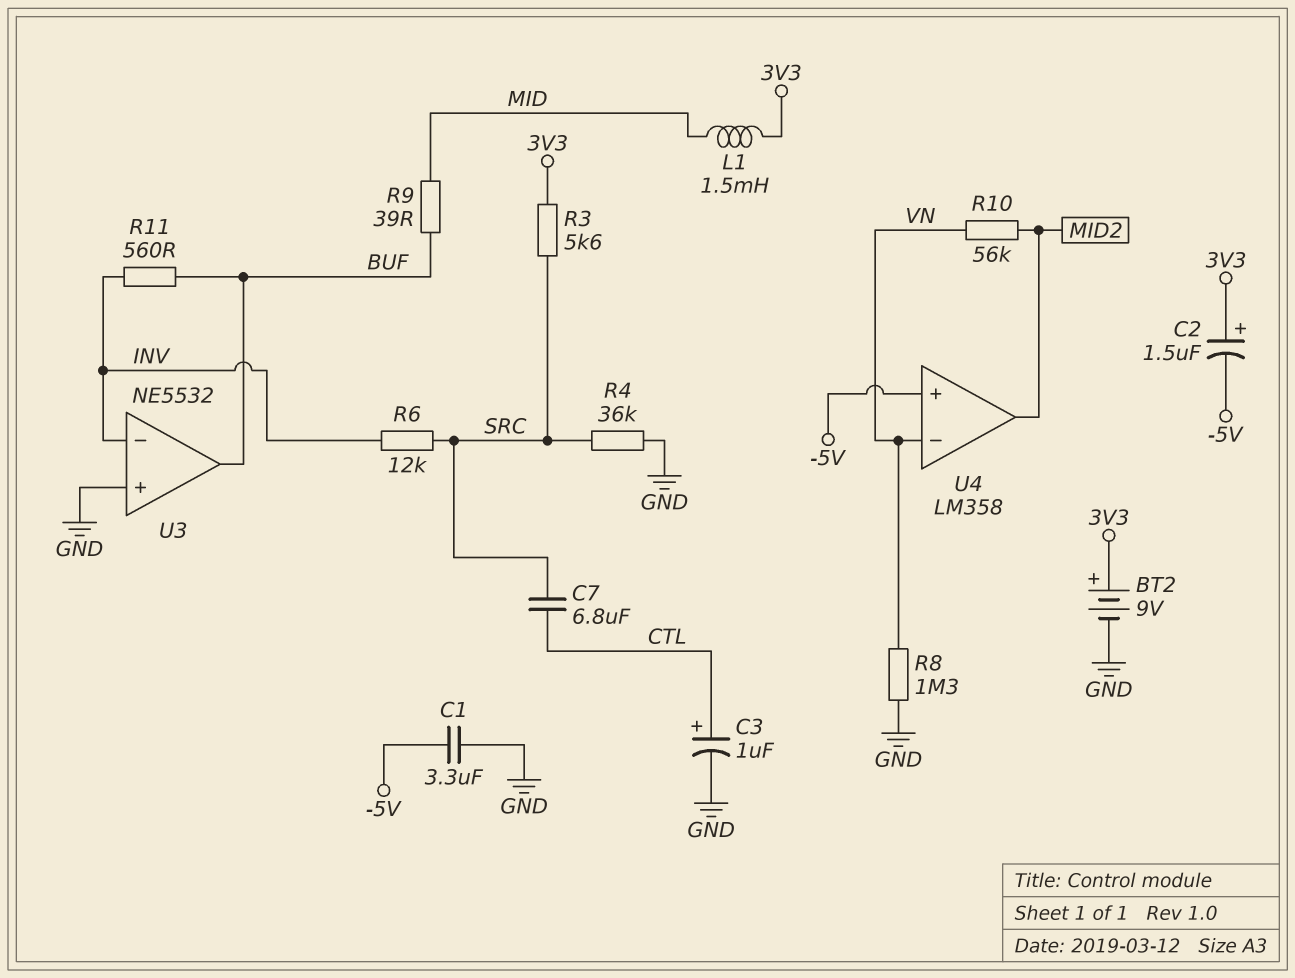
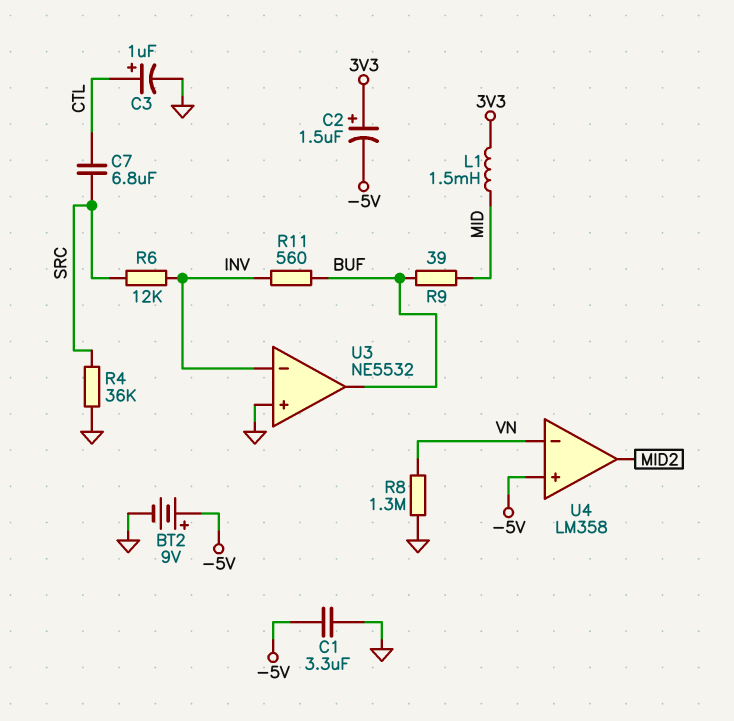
BT2: 9V (plus 3V3, minus GND) -> 9V (plus -5V, minus GND)
R3: 5.6k (3V3, SRC) -> none
R10: 56k (MID2, VN) -> none

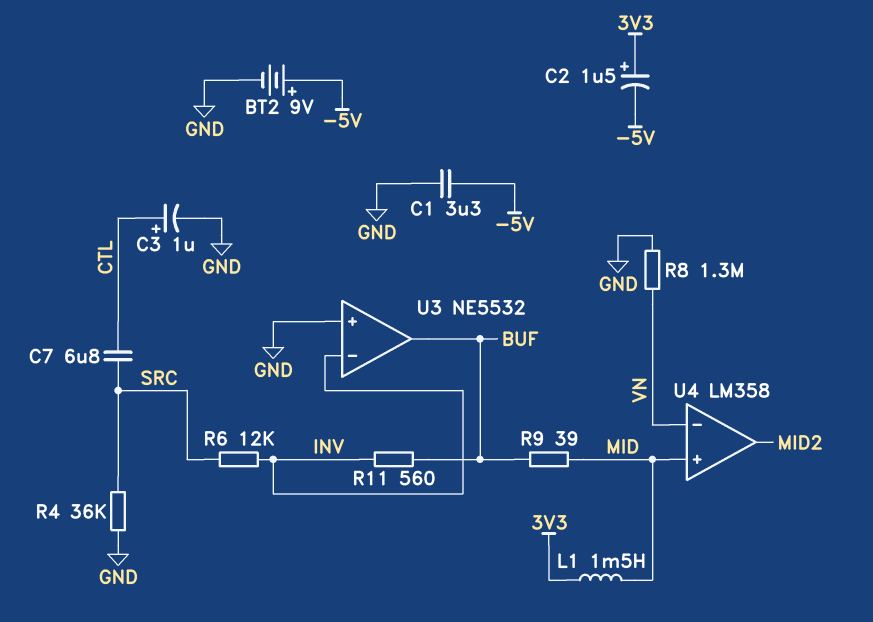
U4 pin in+: -5V -> MID

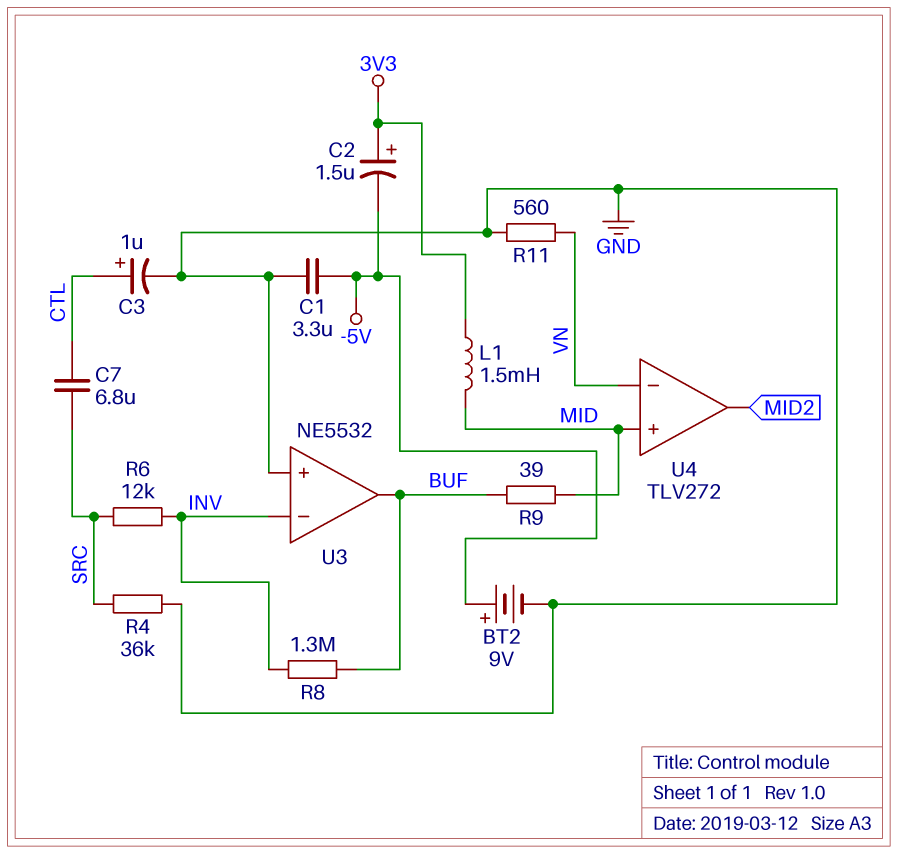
R8: 1.3M (GND, VN) -> 1.3M (BUF, INV)
R11: 560 (BUF, INV) -> 560 (GND, VN)
U4: LM358 -> TLV272

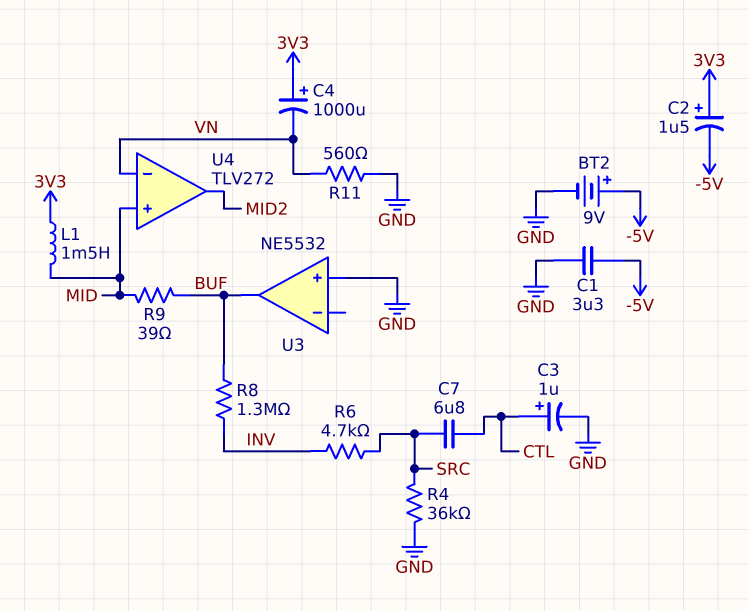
C4: none -> 1000uF (plus 3V3, minus VN)
R6: 12k (INV, SRC) -> 4.7k (INV, SRC)
U3 pin in-: INV -> none

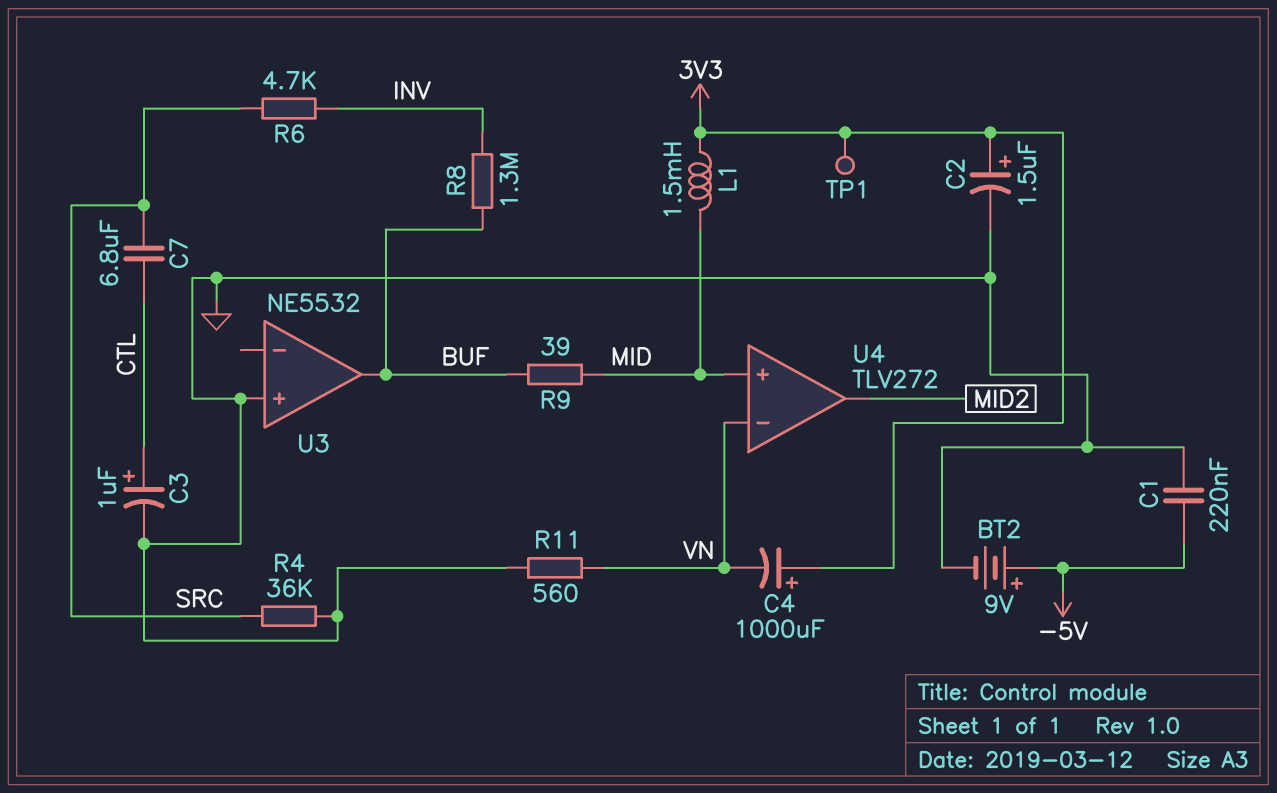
C1: 3.3uF (-5V, GND) -> 220nF (-5V, GND)
C2: 1.5uF (plus 3V3, minus -5V) -> 1.5uF (plus 3V3, minus GND)
TP1: none -> test point (3V3)

